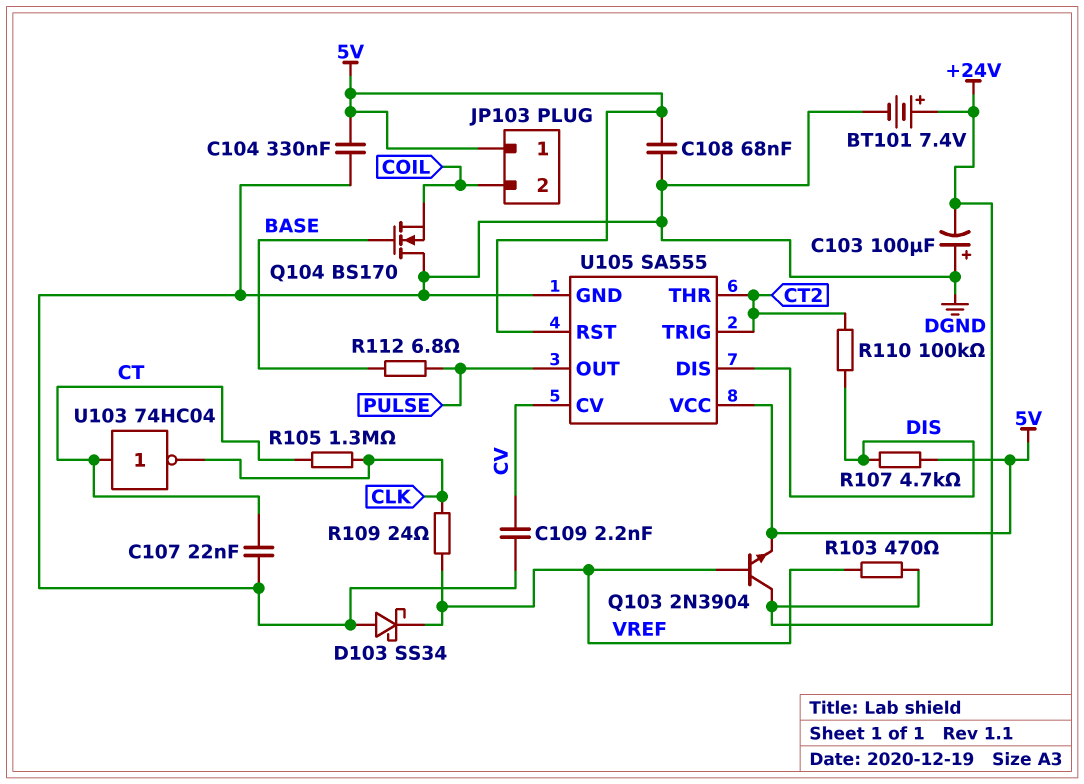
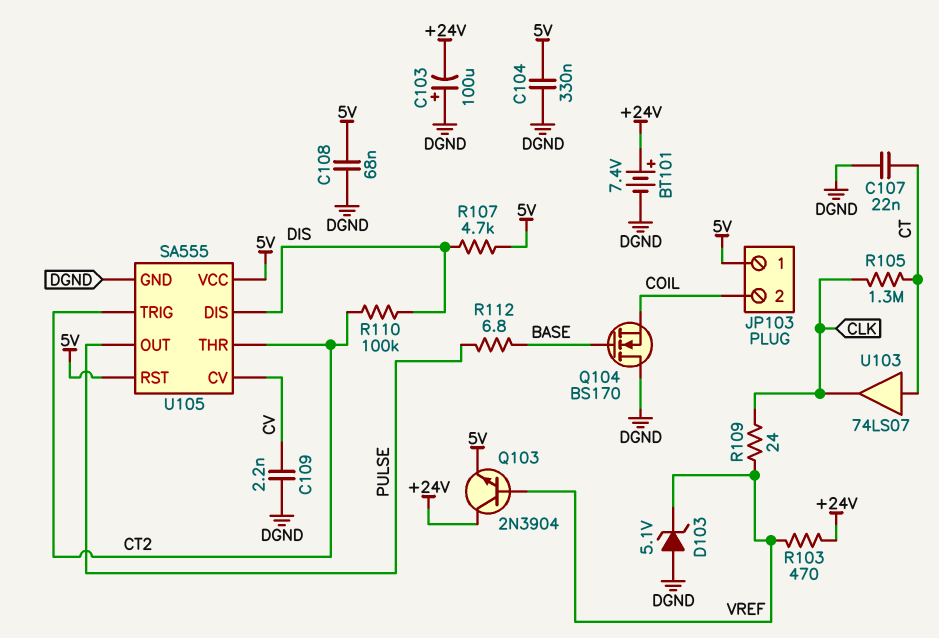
D103: schottky SS34 (A DGND, K VREF) -> zener 5.1V (A DGND, K VREF)
U103: NOT 74HC04 (in CT, out CLK) -> buffer 74LS07 (in CT, out CLK)

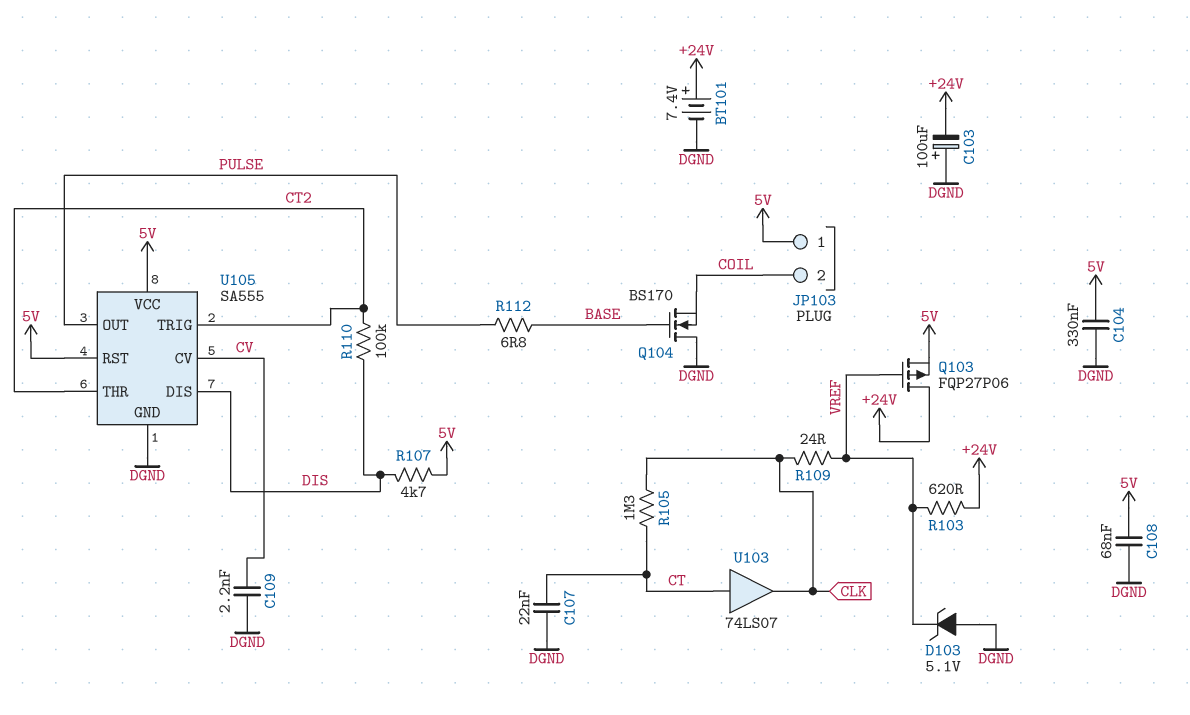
Q103: NPN 2N3904 (B VREF, C +24V, E 5V) -> PMOS FQP27P06 (G VREF, D +24V, S 5V)
R103: 470 (+24V, VREF) -> 620 (+24V, VREF)

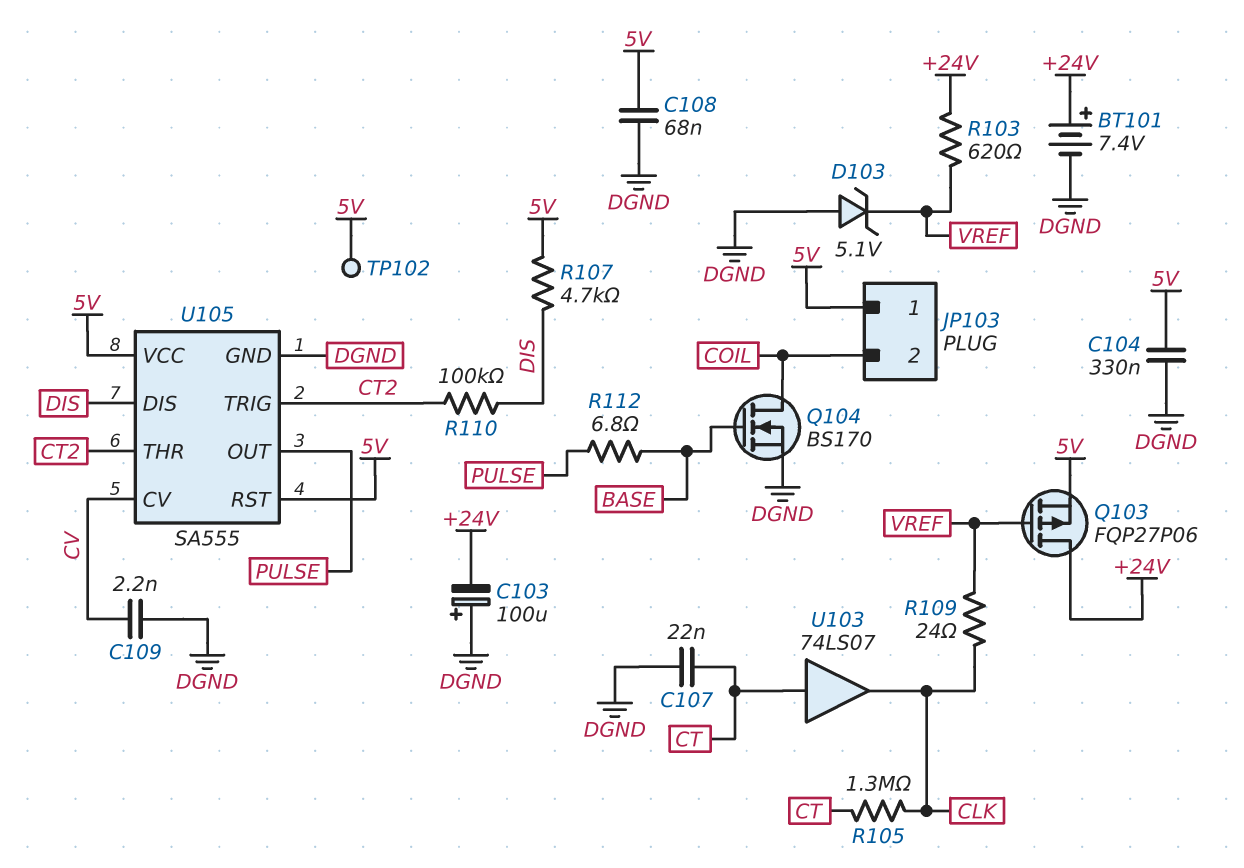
Q104: NMOS BS170 (G BASE, D DGND, S COIL) -> NMOS BS170 (G BASE, D COIL, S DGND)
TP102: none -> test point (5V)

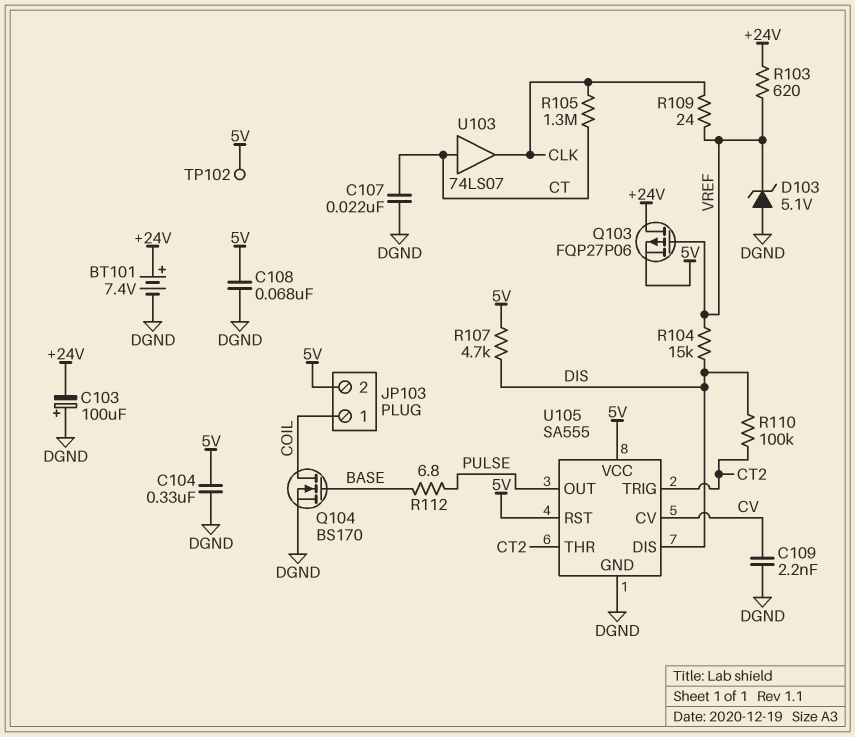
JP103 pin 1: 5V -> COIL
JP103 pin 2: COIL -> 5V
R104: none -> 15k (DIS, VREF)

